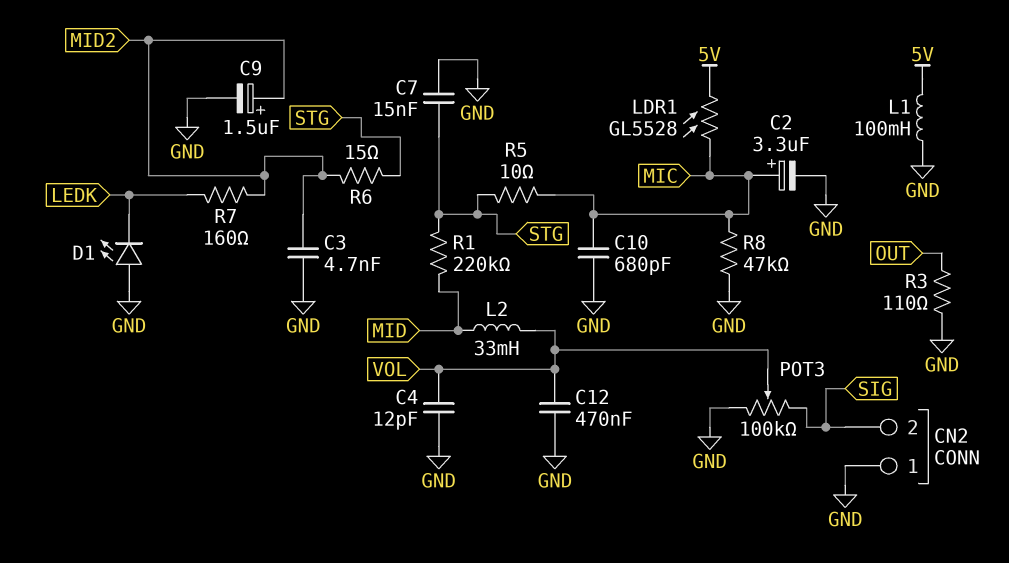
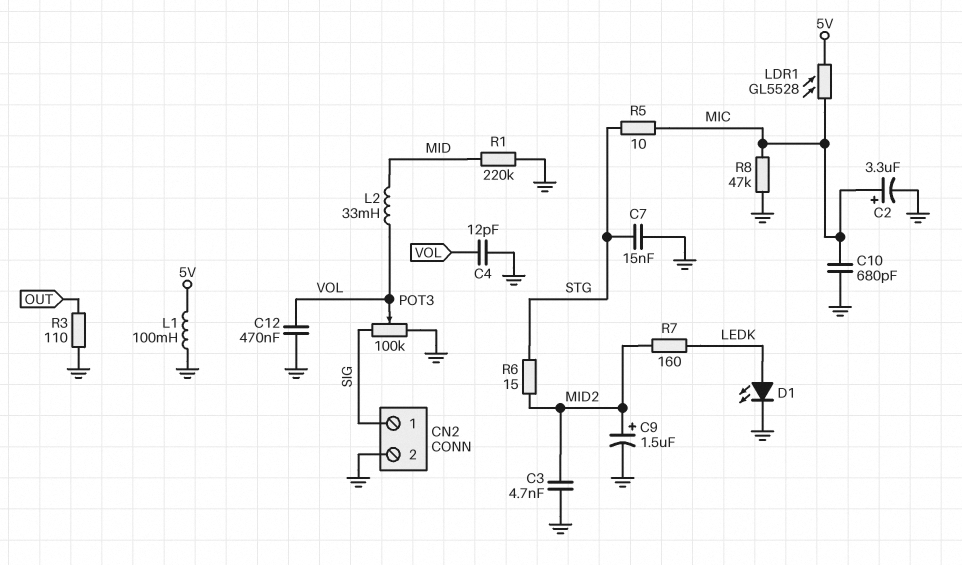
CN2 pin 1: GND -> SIG
CN2 pin 2: SIG -> GND
D1: LED (A GND, K LEDK) -> LED (A LEDK, K GND)
R1: 220k (MID, STG) -> 220k (GND, MID)

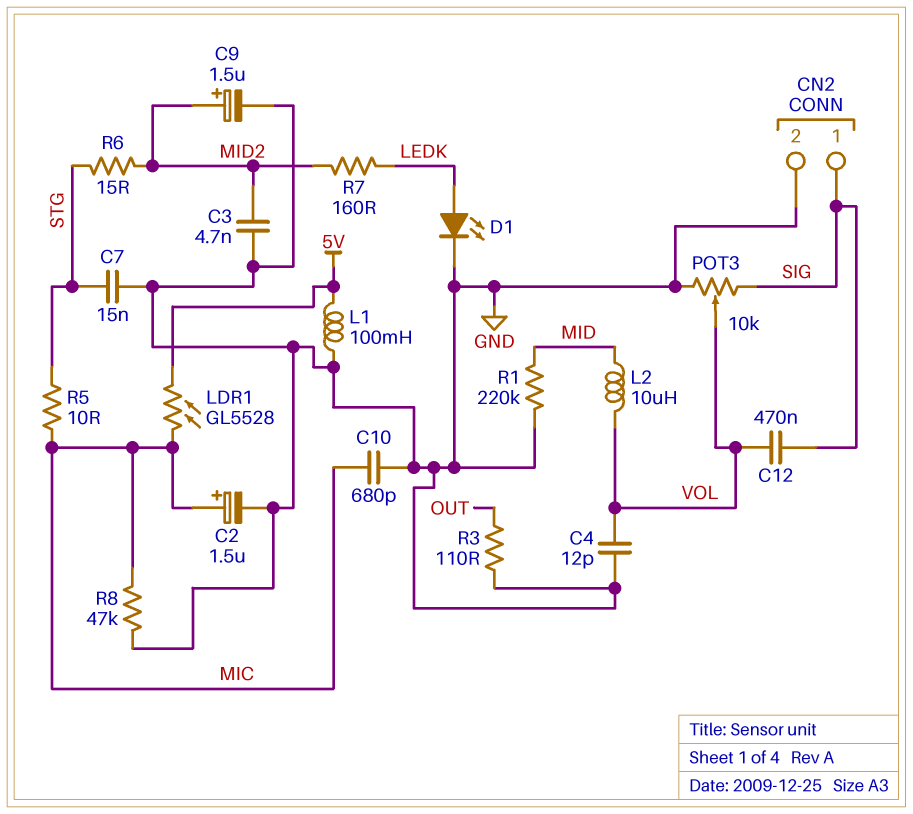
C2: 3.3uF (plus MIC, minus GND) -> 1.5uF (plus MIC, minus GND)
C12: 470nF (GND, VOL) -> 470nF (SIG, VOL)
L2: 33mH (MID, VOL) -> 10uH (MID, VOL)
POT3: 100k (GND, SIG, wiper VOL) -> 10k (GND, SIG, wiper VOL)

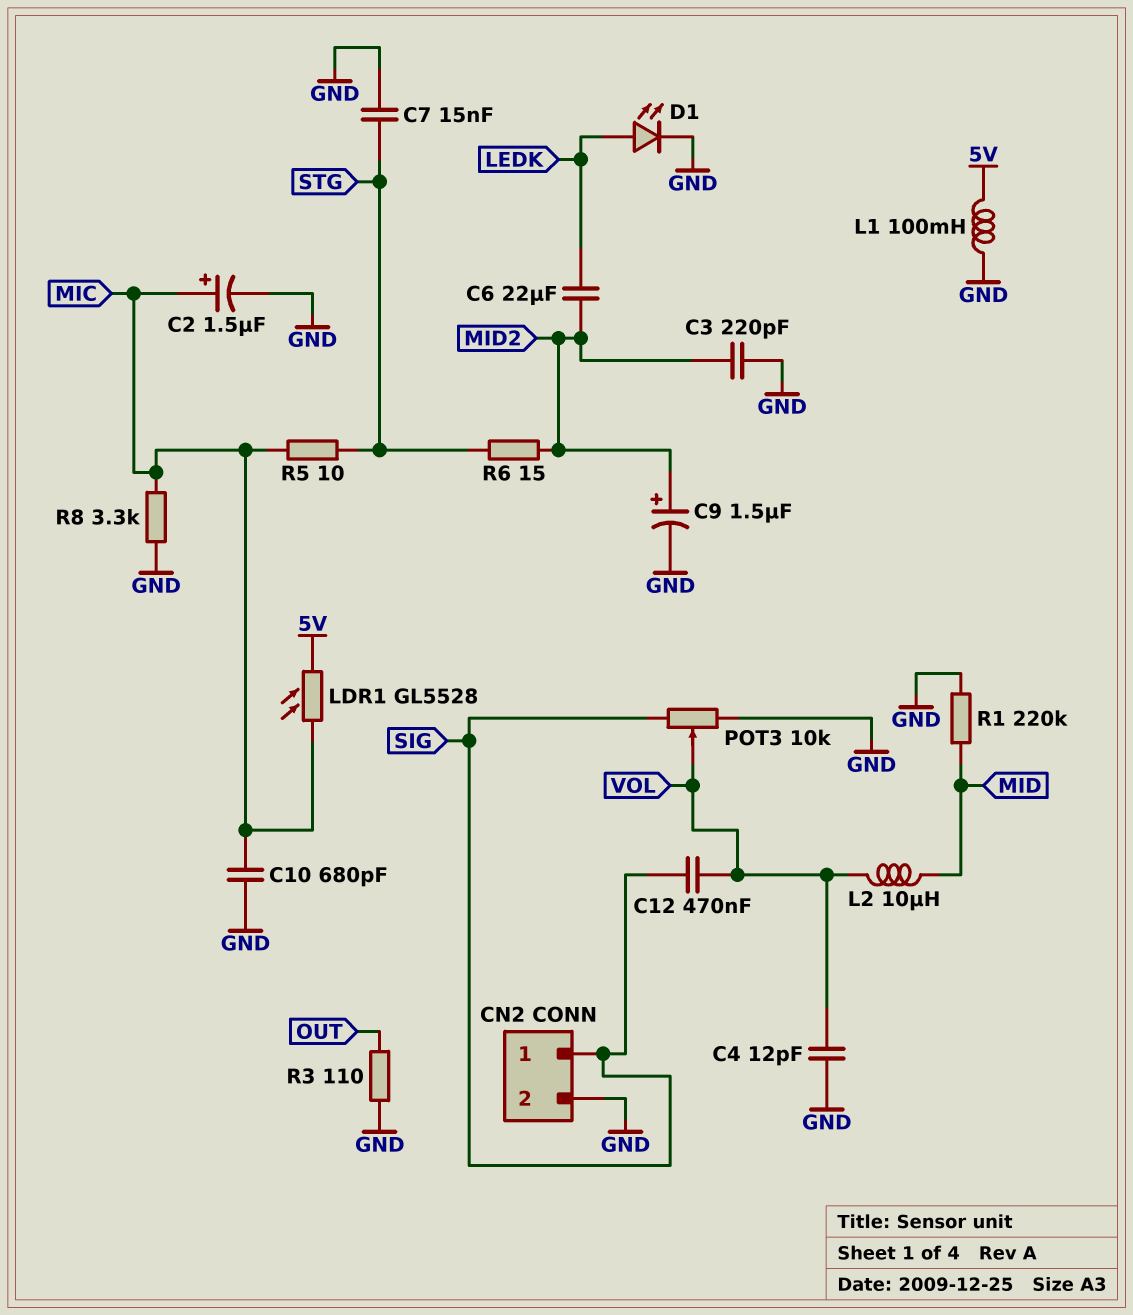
C3: 4.7nF (GND, MID2) -> 220pF (GND, MID2)
C6: none -> 22uF (LEDK, MID2)
R7: 160 (LEDK, MID2) -> none
R8: 47k (GND, MIC) -> 3.3k (GND, MIC)

